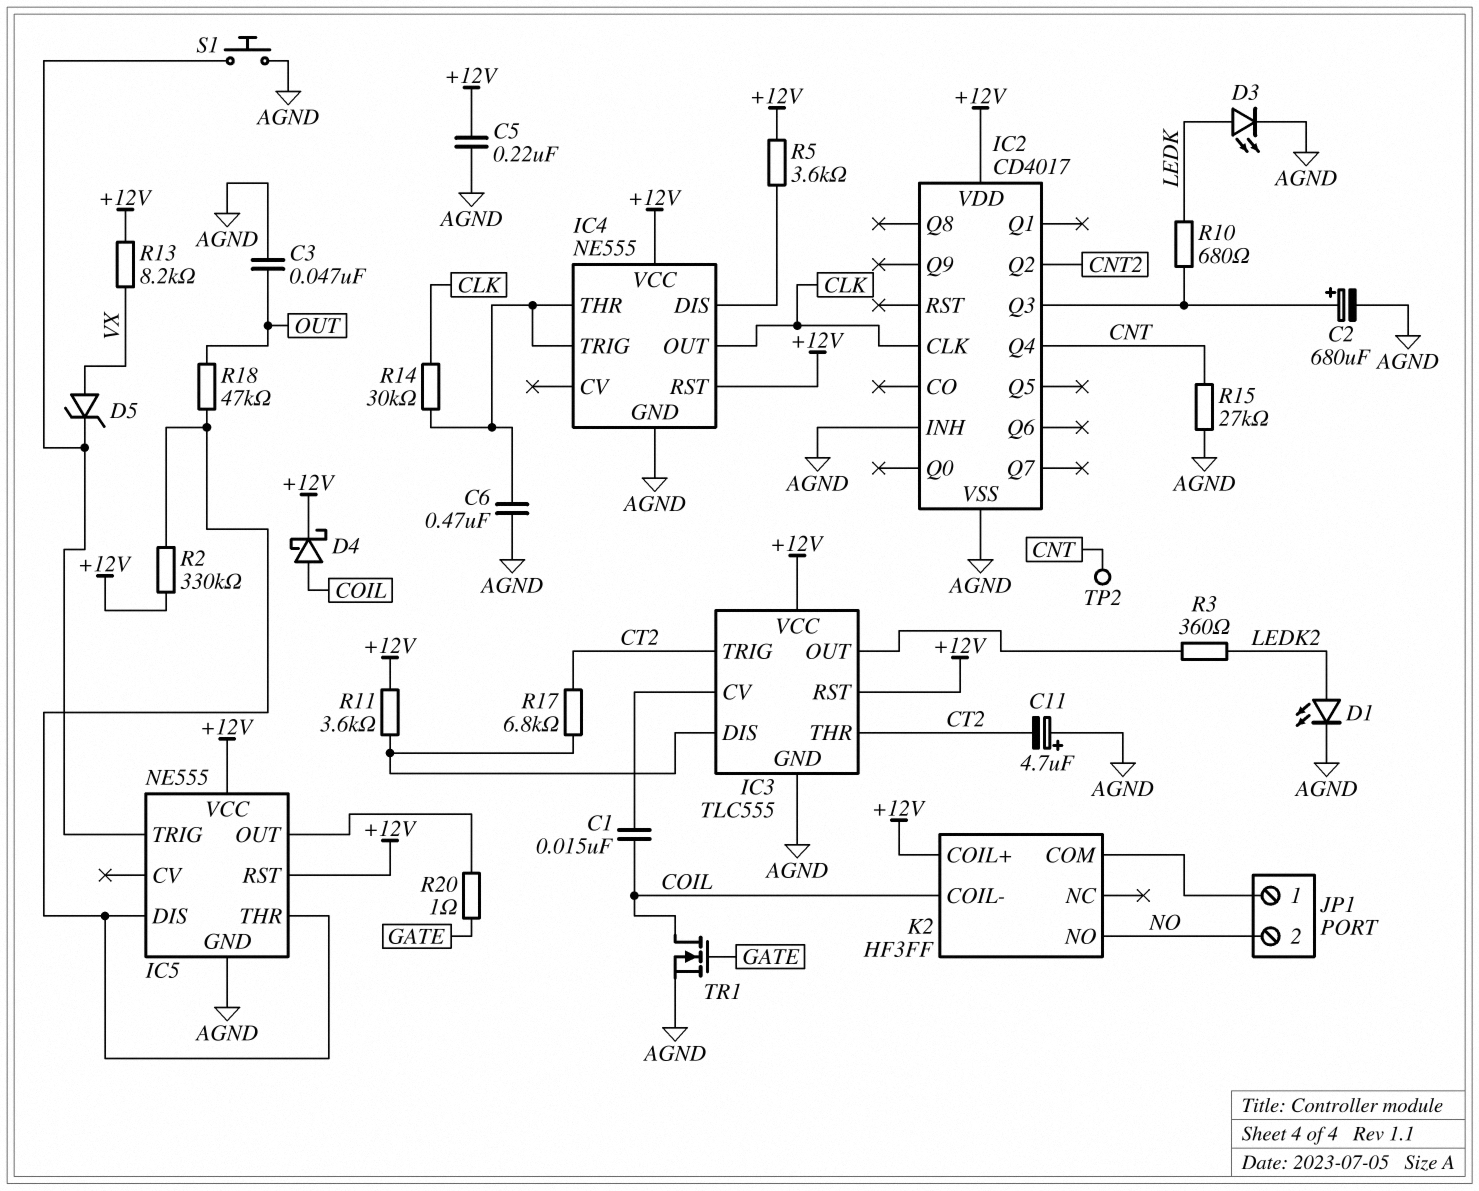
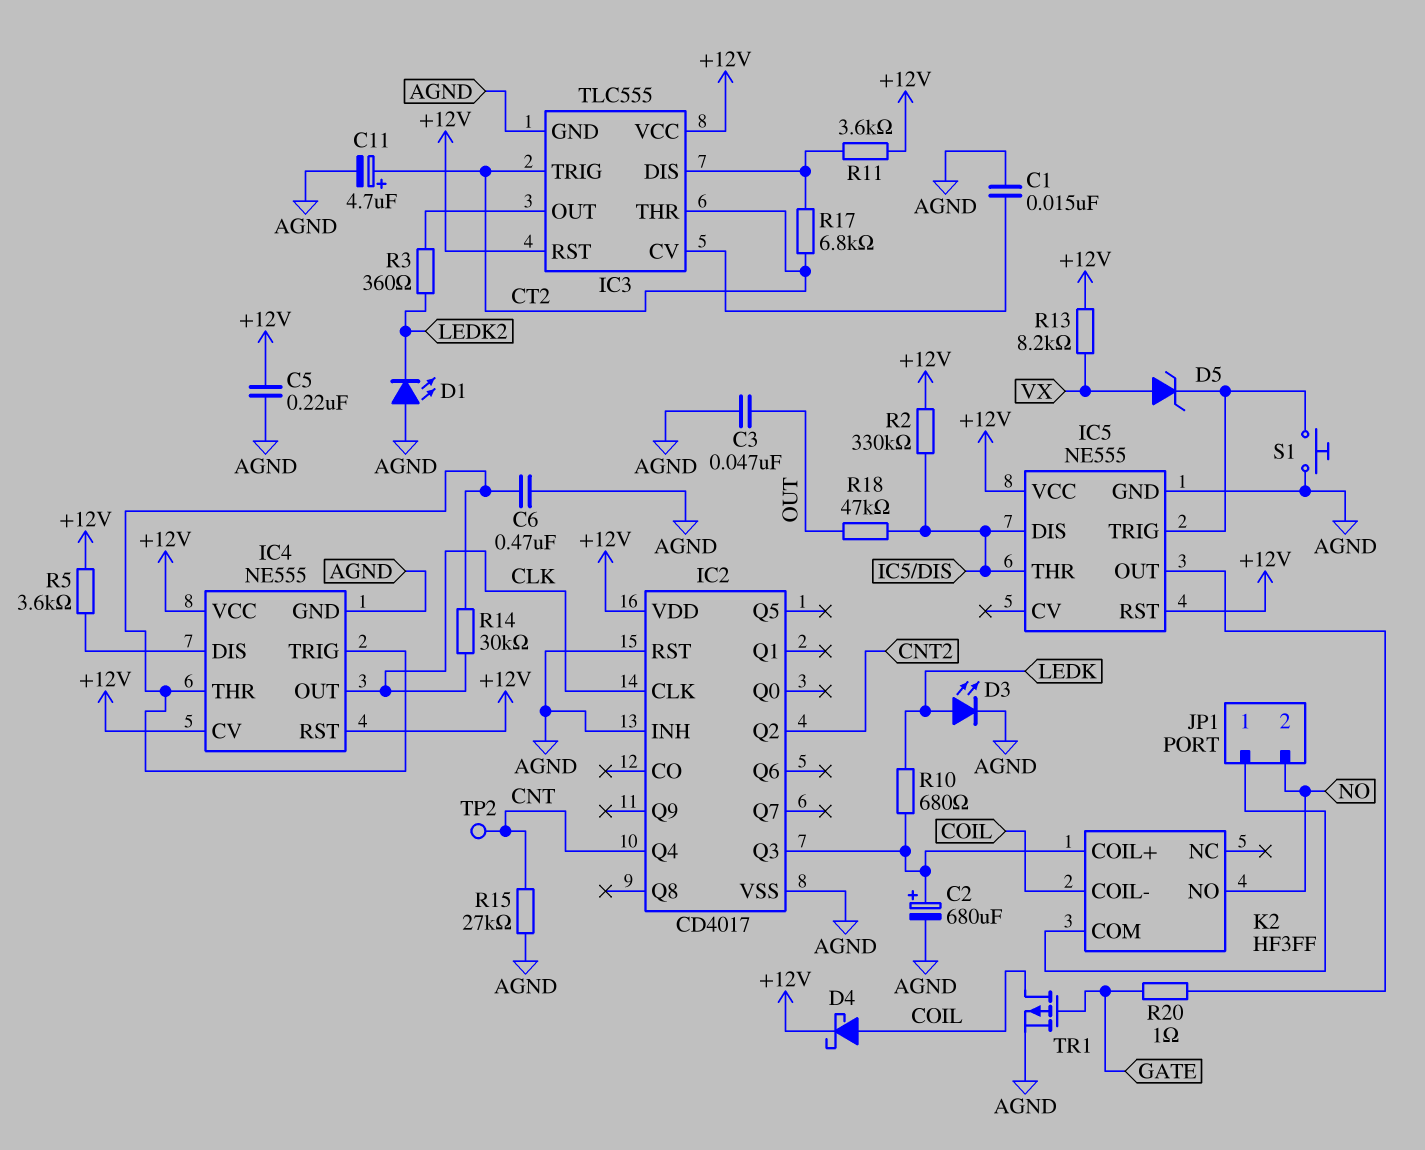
C1: 15nF (COIL, IC3/CV) -> 15nF (AGND, IC3/CV)
C11: 4.7uF (plus AGND, minus CT2) -> 4.7uF (plus CT2, minus AGND)
D1: LED (A LEDK2, K AGND) -> LED (A AGND, K LEDK2)
IC2 pin RST: none -> AGND
IC4 pin CV: none -> +12V
K2 pin COIL+: +12V -> IC2/Q3
TR1: NMOS (G GATE, D COIL, S AGND) -> PMOS (G GATE, D COIL, S AGND)

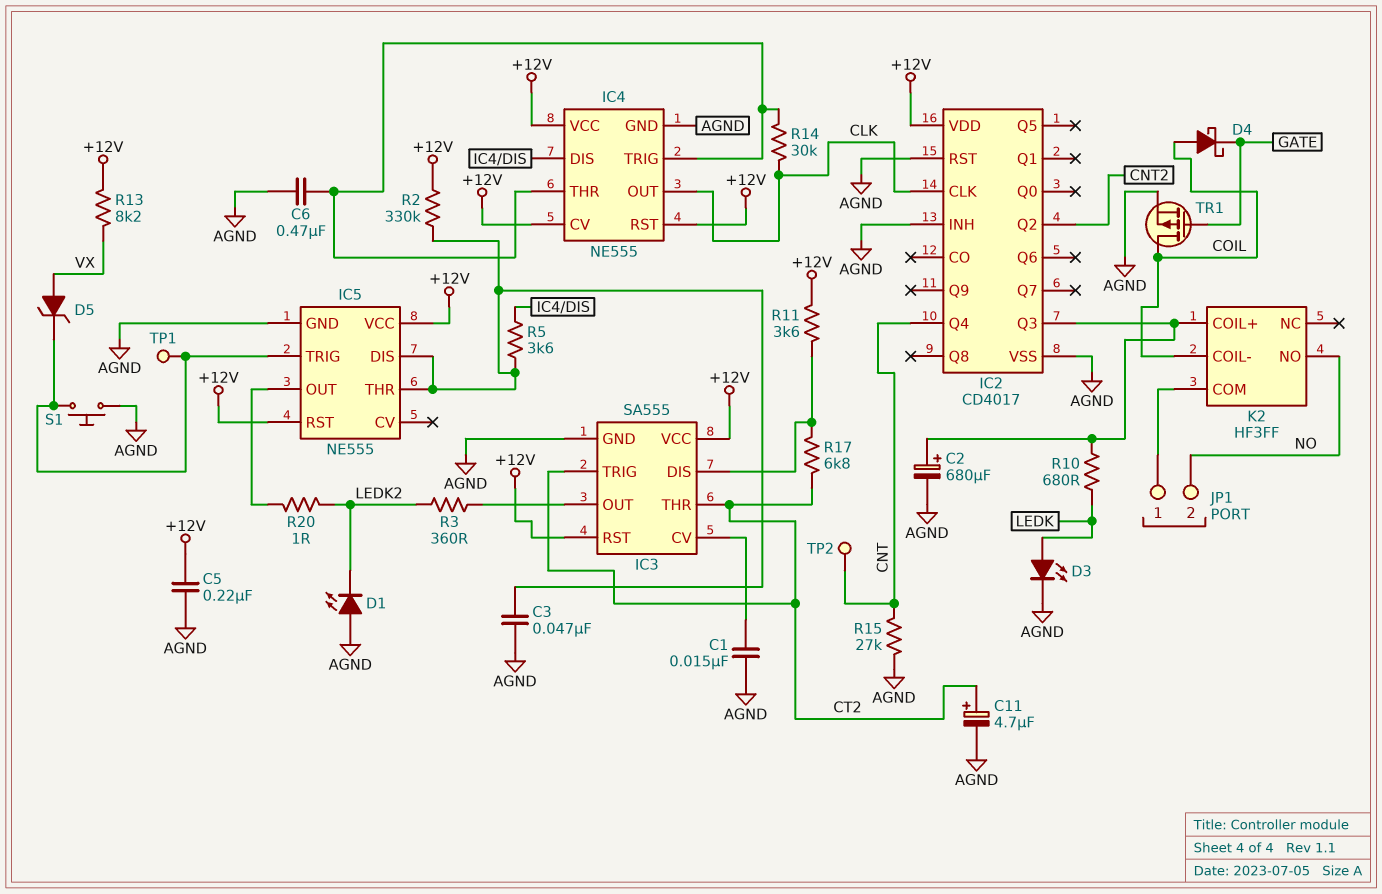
C3: 47nF (AGND, OUT) -> 47nF (AGND, IC5/DIS)
D4: schottky (A COIL, K +12V) -> schottky (A COIL, K GATE)
IC3: TLC555 -> SA555
R5: 3.6k (+12V, IC4/DIS) -> 3.6k (IC4/DIS, IC5/DIS)
R18: 47k (IC5/DIS, OUT) -> none
R20: 1 (GATE, IC5/OUT) -> 1 (IC5/OUT, LEDK2)
TP1: none -> test point (IC5/TRIG)

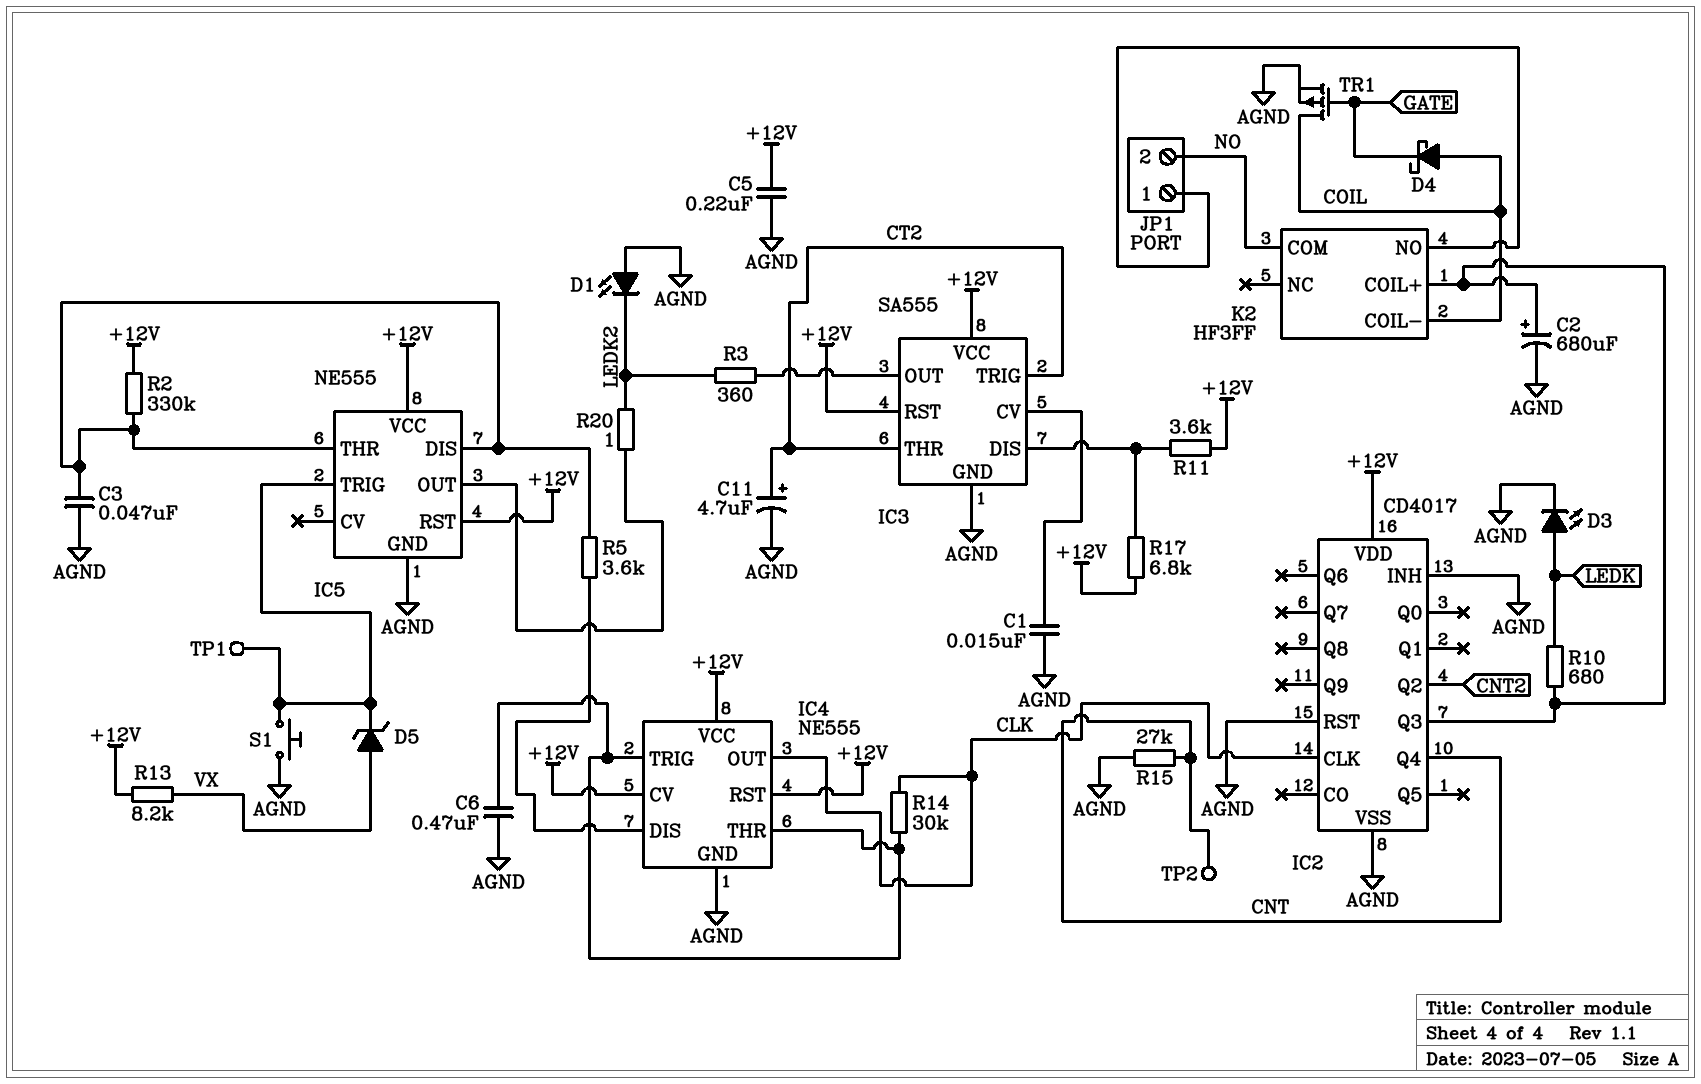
K2 pin COM: JP1/1 -> NO
K2 pin NO: NO -> JP1/1
R17: 6.8k (CT2, IC3/DIS) -> 6.8k (+12V, IC3/DIS)

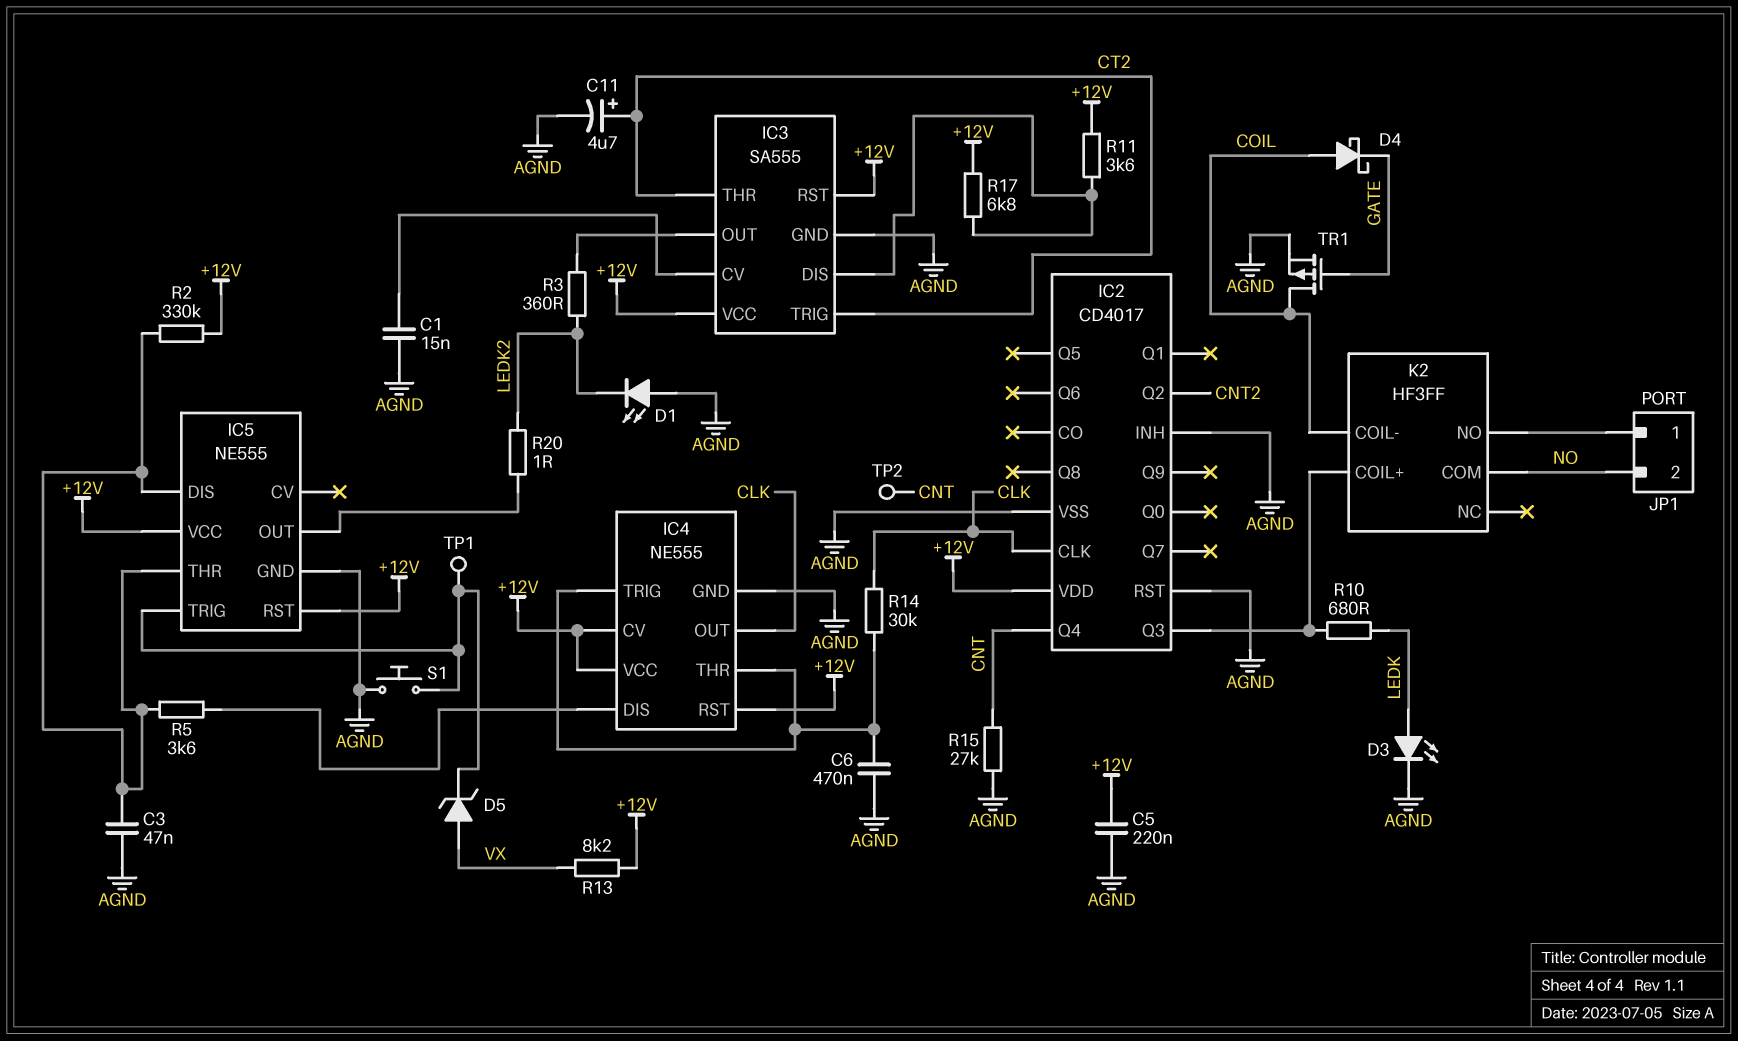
C2: 680uF (plus IC2/Q3, minus AGND) -> none

